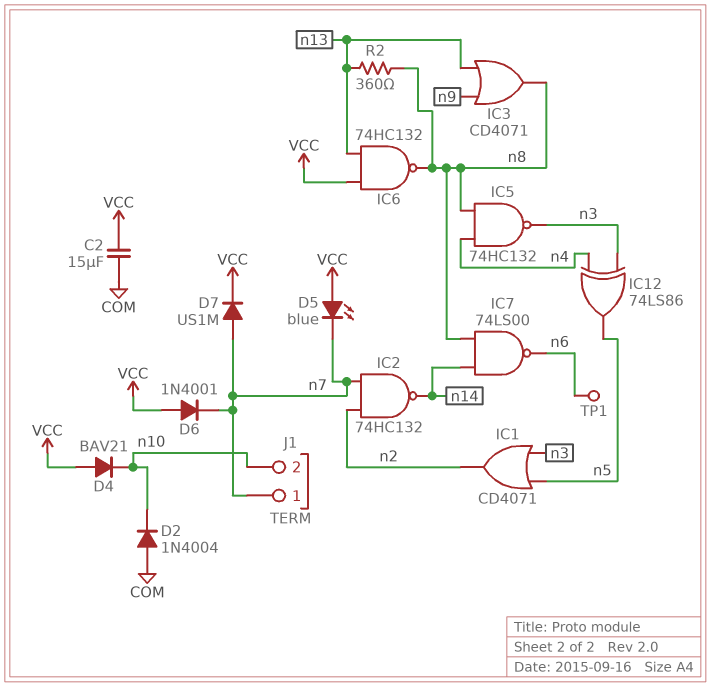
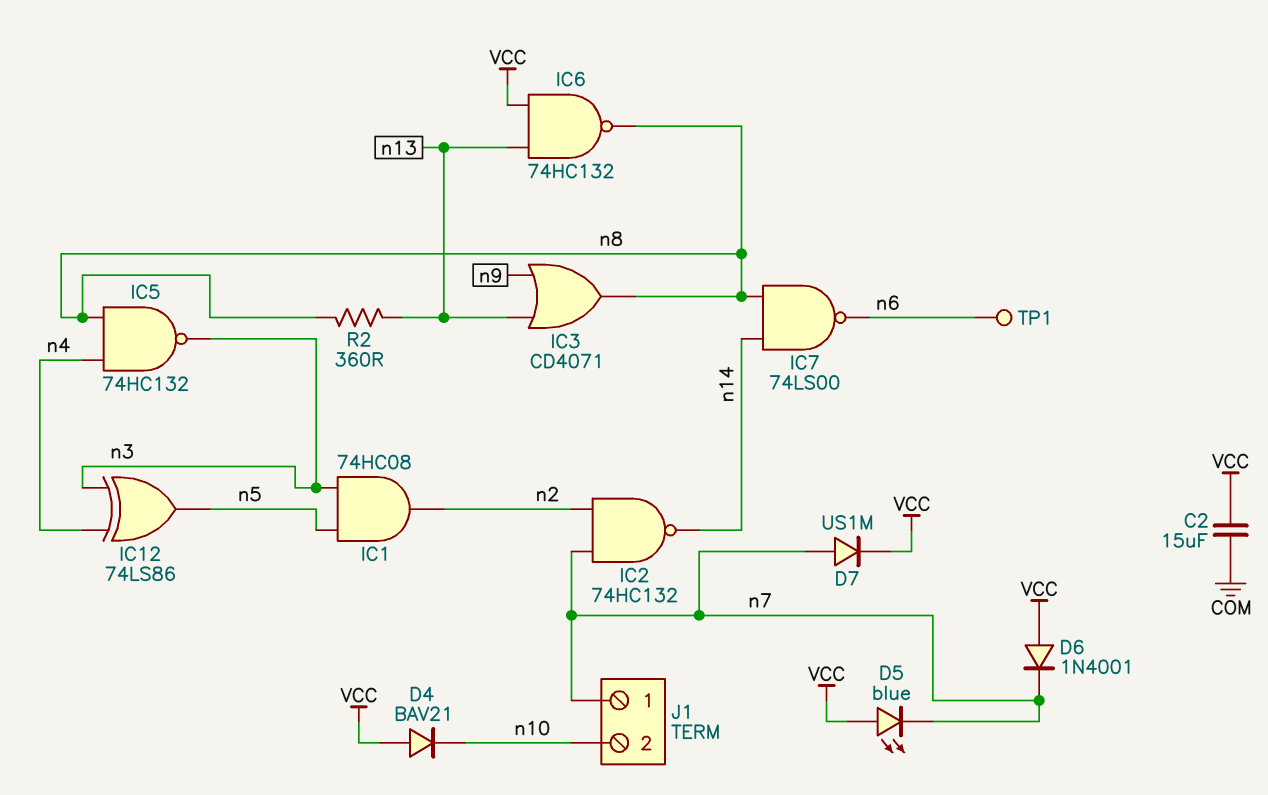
D2: diode 1N4004 (A COM, K n10) -> none
IC1: OR CD4071 (in n3, in n5, out n2) -> AND 74HC08 (in n3, in n5, out n2)

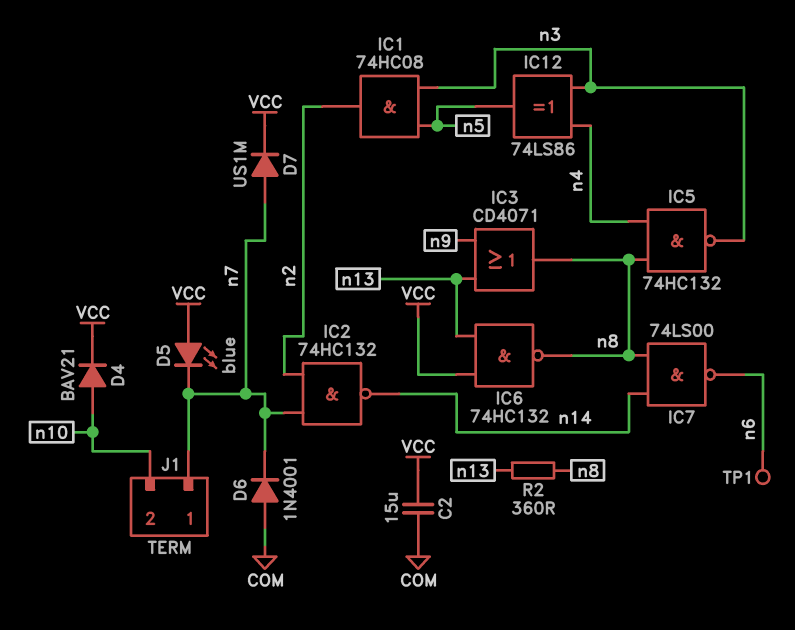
D4: diode BAV21 (A VCC, K n10) -> diode BAV21 (A n10, K VCC)
D6: diode 1N4001 (A VCC, K n7) -> diode 1N4001 (A COM, K n7)

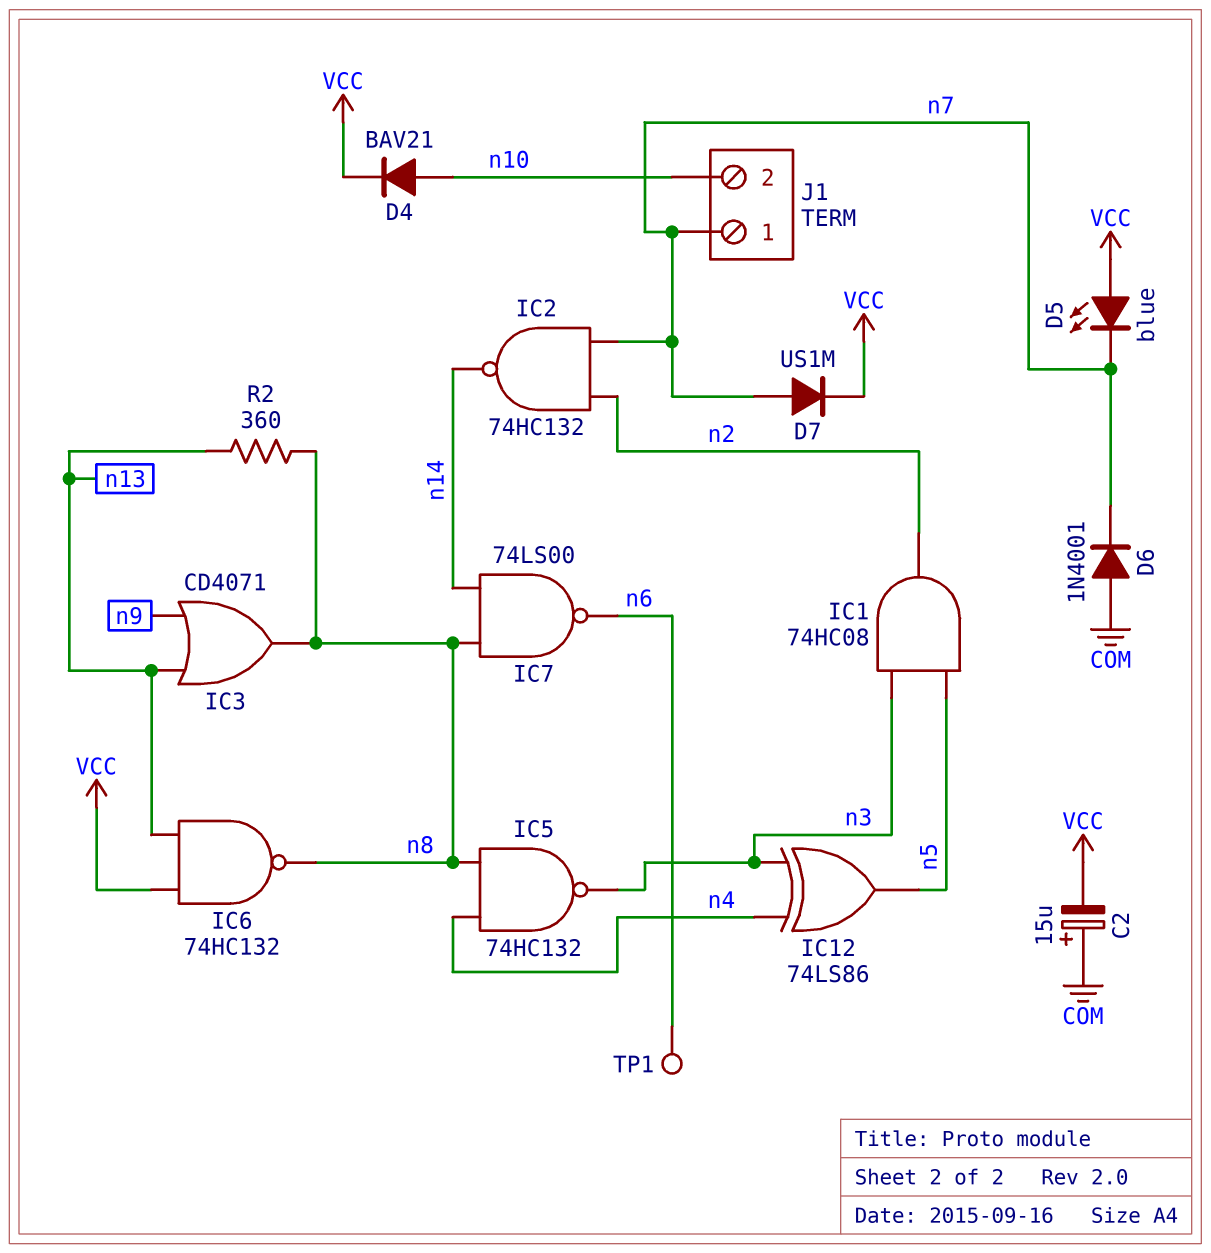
C2: 15uF (COM, VCC) -> 15uF (plus COM, minus VCC)

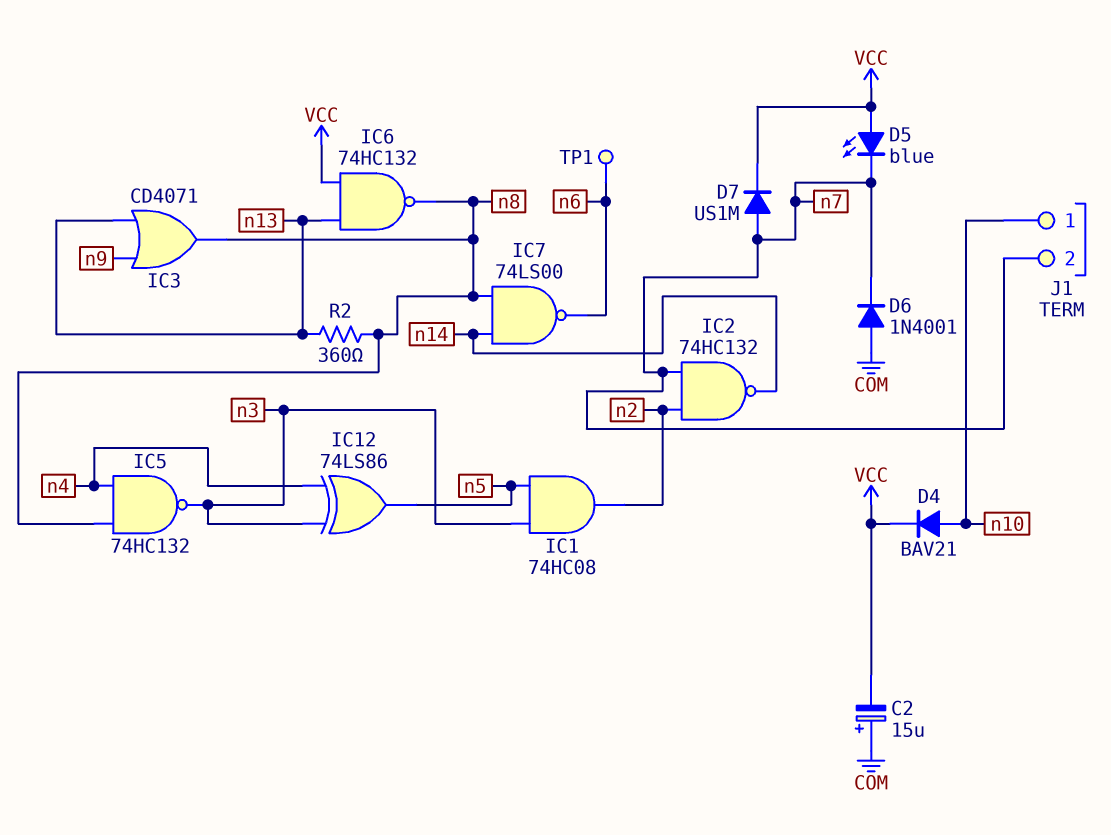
J1 pin 1: n7 -> n10
J1 pin 2: n10 -> n7

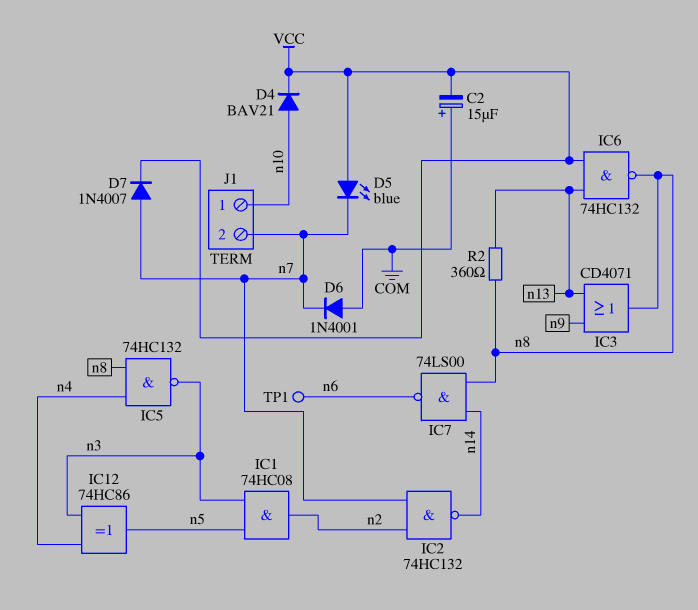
D7: diode US1M (A n7, K VCC) -> diode 1N4007 (A n7, K VCC)
IC12: XOR 74LS86 (in n3, in n4, out n5) -> XOR 74HC86 (in n3, in n4, out n5)

